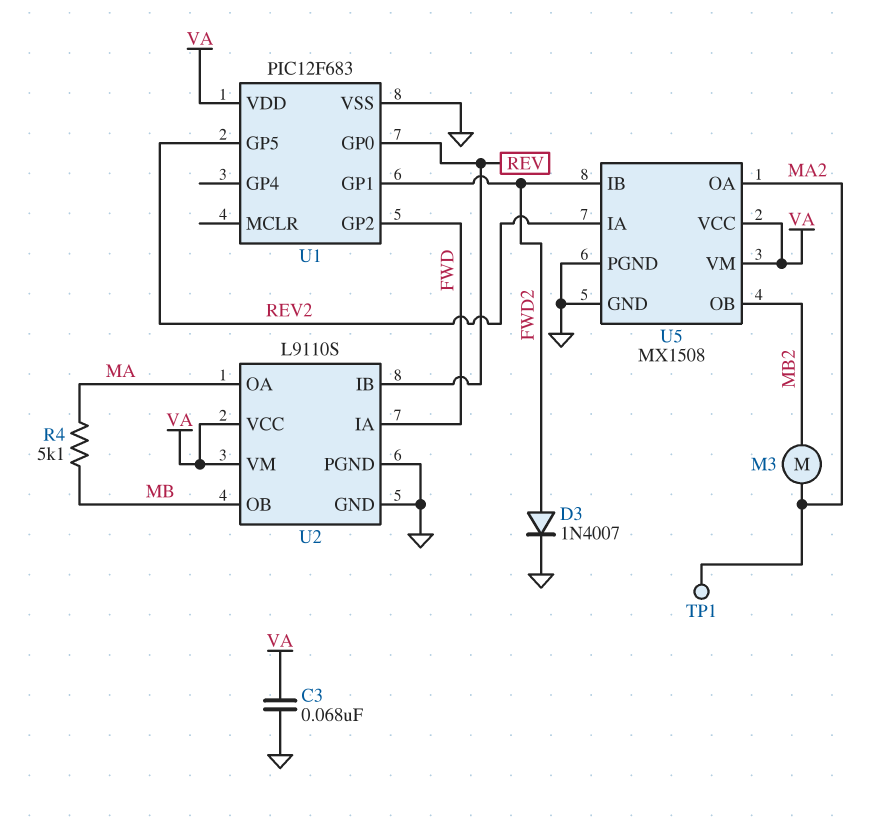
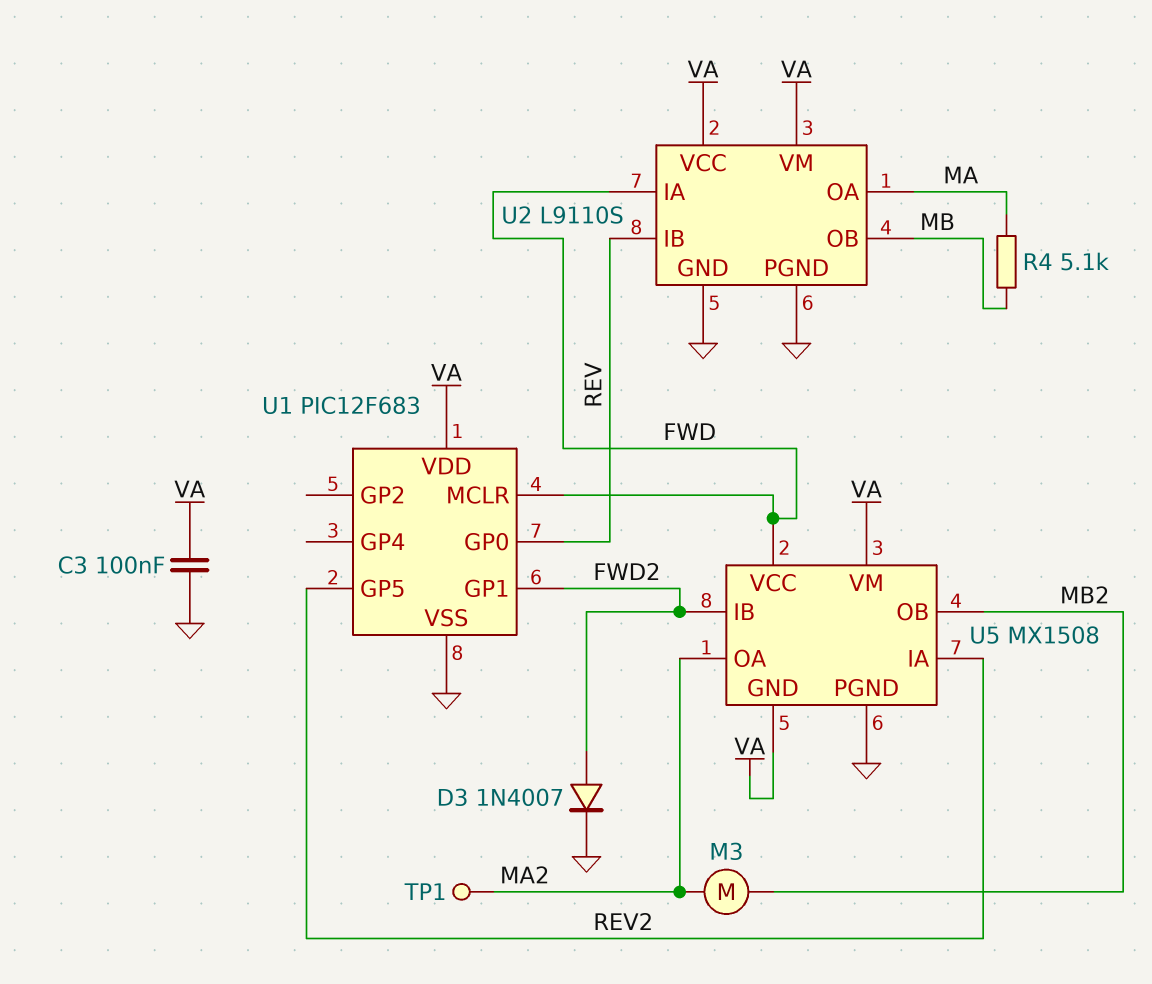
C3: 68nF (GND, VA) -> 100nF (GND, VA)
U1 pin GP2: FWD -> none
U1 pin MCLR: none -> FWD
U5 pin GND: GND -> VA
U5 pin VCC: VA -> FWD

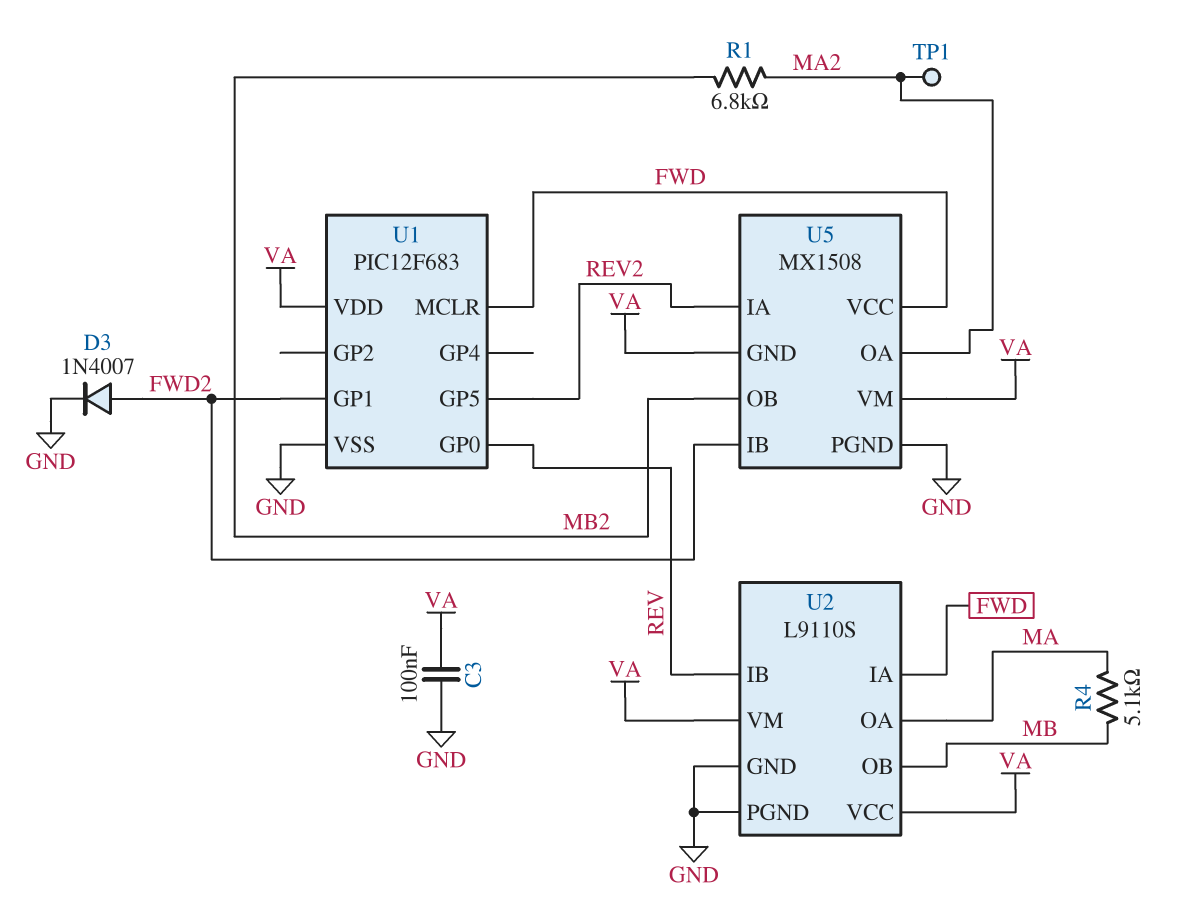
M3: motor (MA2, MB2) -> none
R1: none -> 6.8k (MA2, MB2)

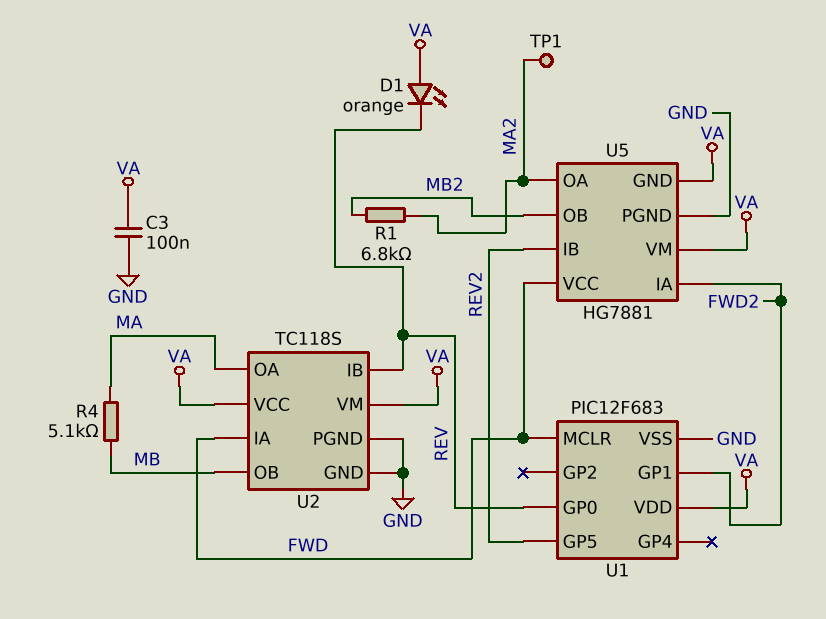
D1: none -> LED orange (A VA, K REV)
D3: diode 1N4007 (A FWD2, K GND) -> none
U2: L9110S -> TC118S
U5: MX1508 -> HG7881
U5 pin IA: REV2 -> FWD2
U5 pin IB: FWD2 -> REV2

